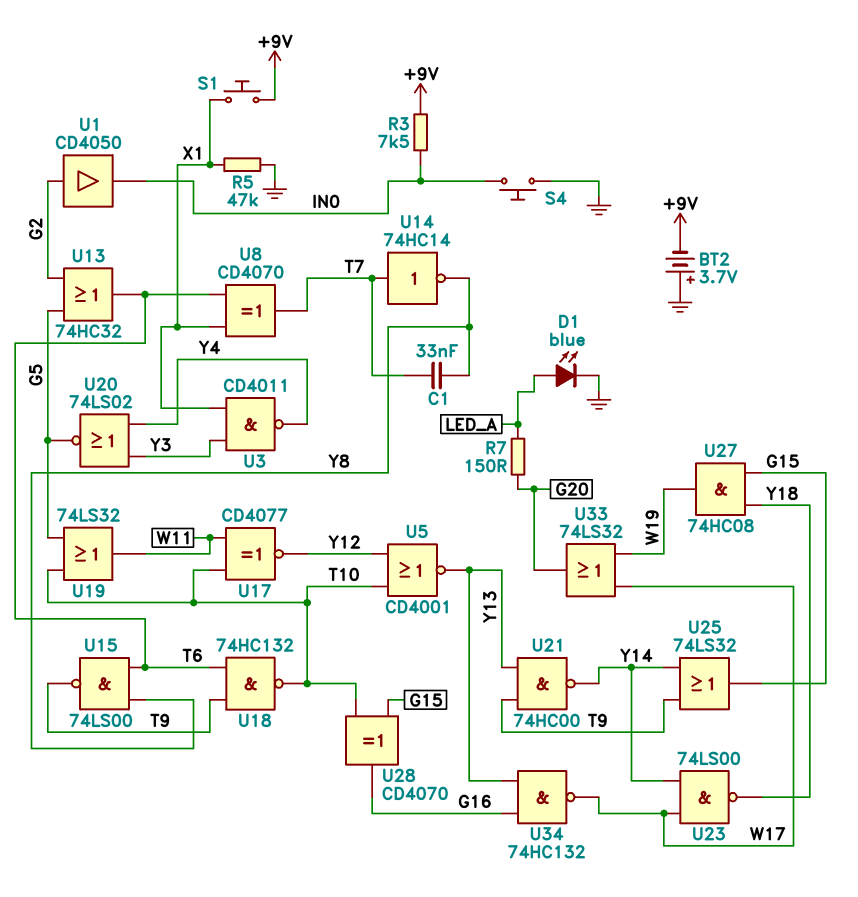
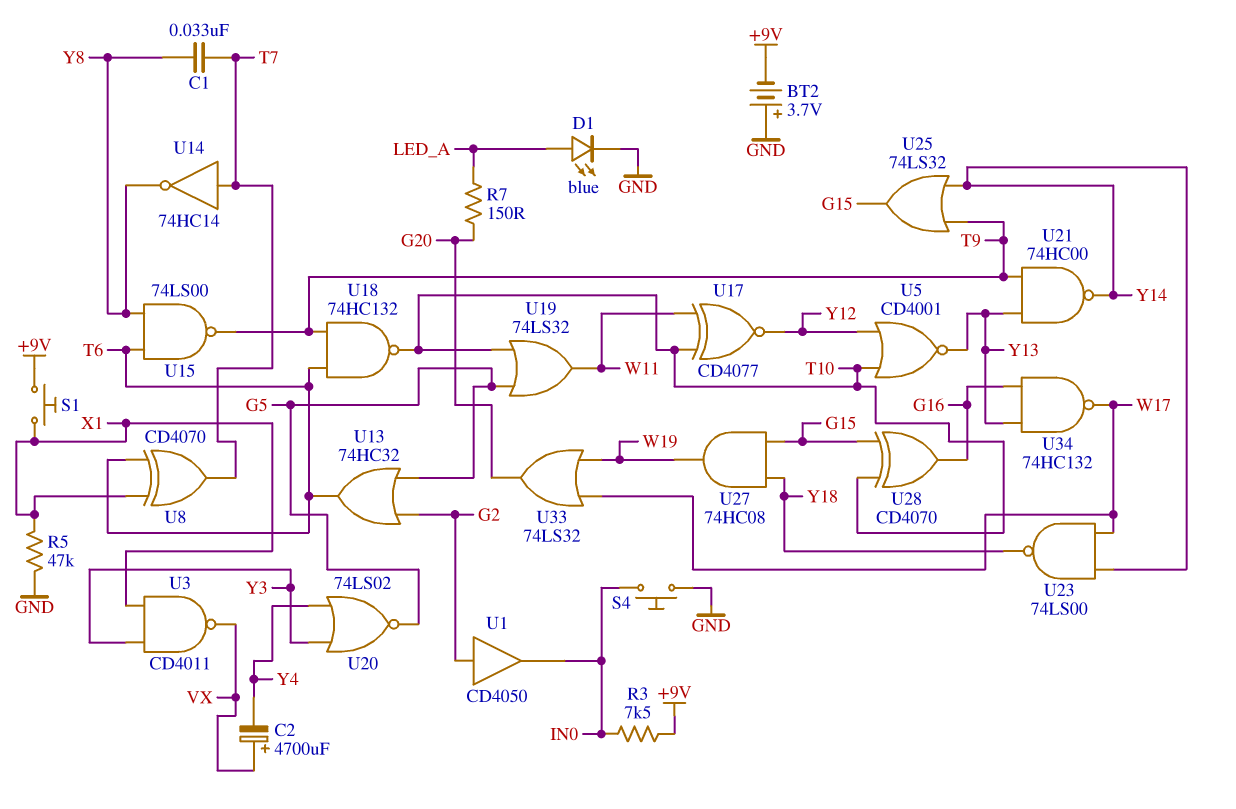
C2: none -> 4700uF (plus VX, minus Y4)
U3: NAND CD4011 (in X1, in Y3, out Y4) -> NAND CD4011 (in X1, in Y3, out VX)

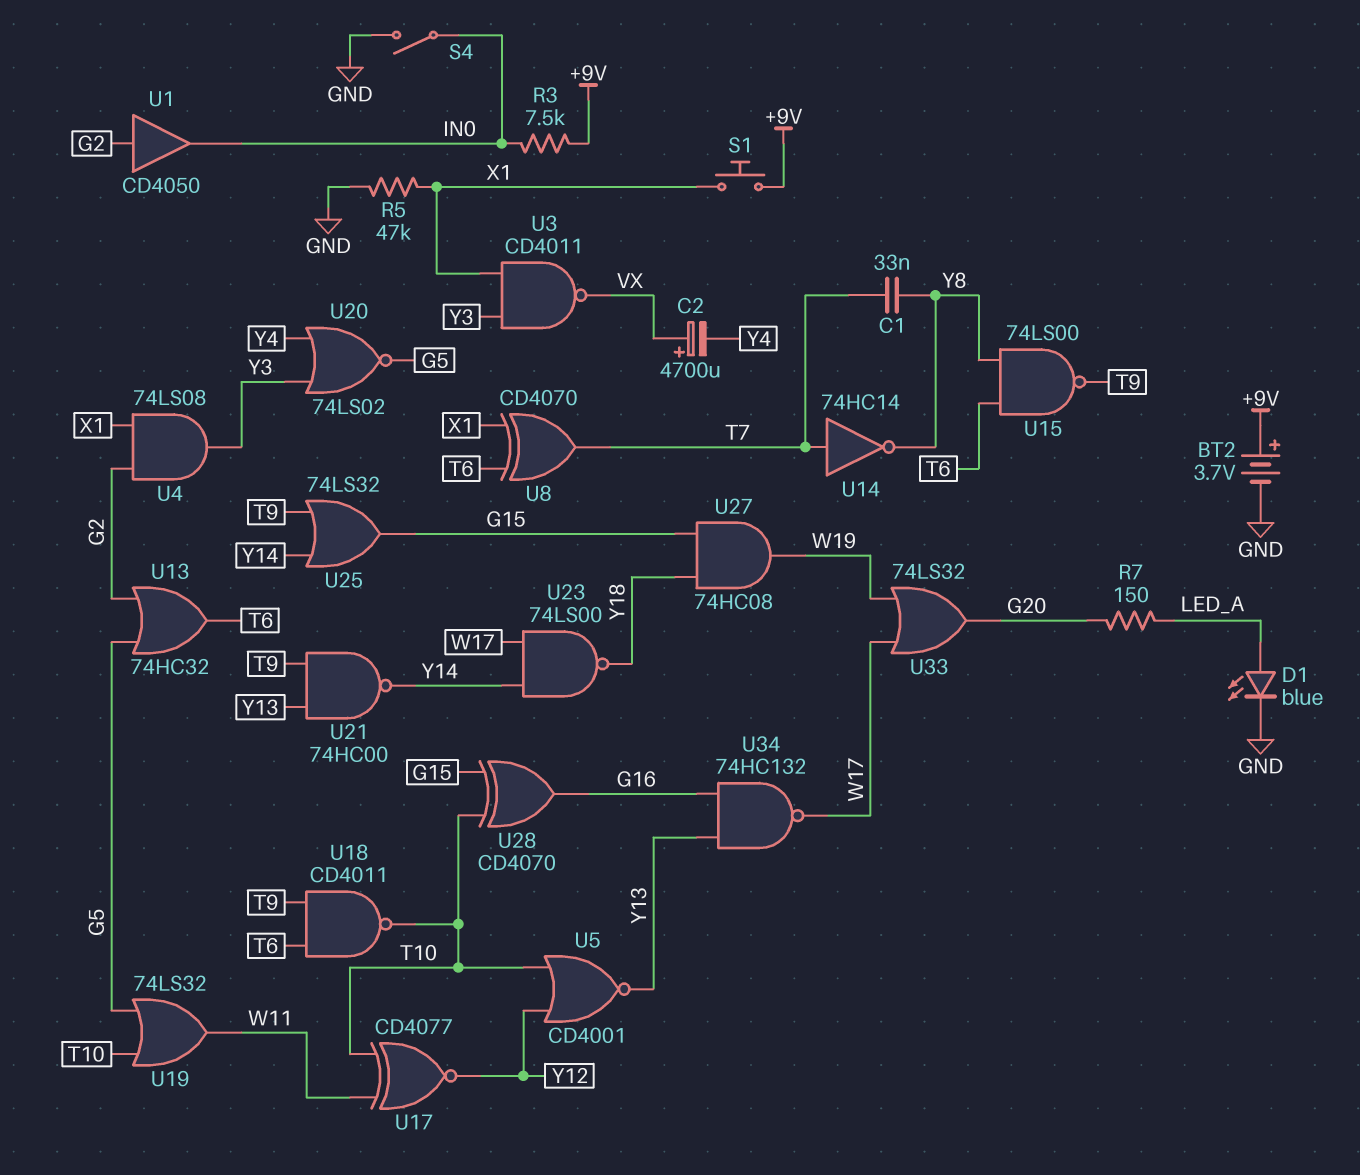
BT2: 3.7V (plus GND, minus +9V) -> 3.7V (plus +9V, minus GND)
S4: button (GND, IN0) -> switch (GND, IN0)
U4: none -> AND 74LS08 (in G2, in X1, out Y3)
U18: NAND 74HC132 (in T6, in T9, out T10) -> NAND CD4011 (in T6, in T9, out T10)

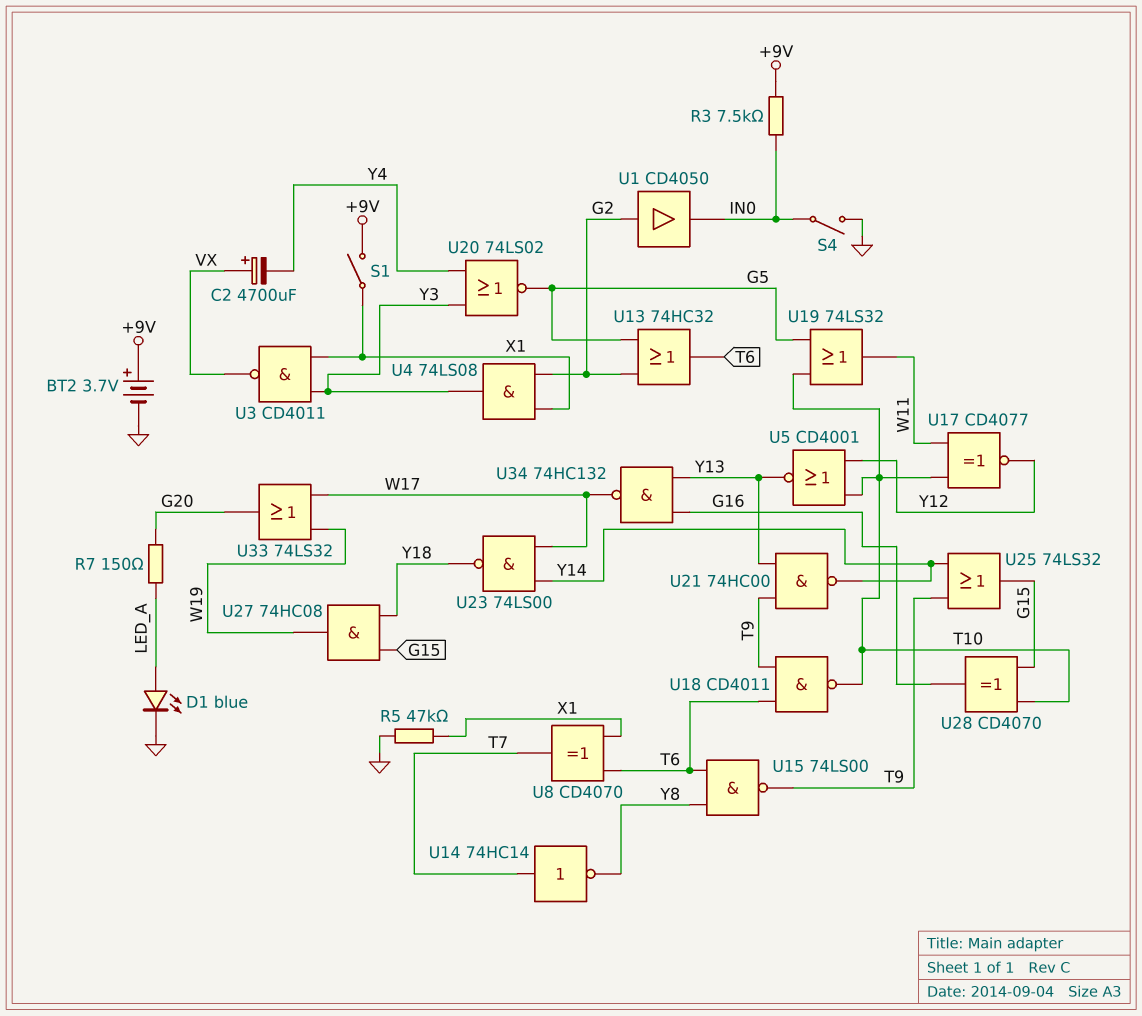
C1: 33nF (T7, Y8) -> none
S1: button (+9V, X1) -> switch (+9V, X1)

